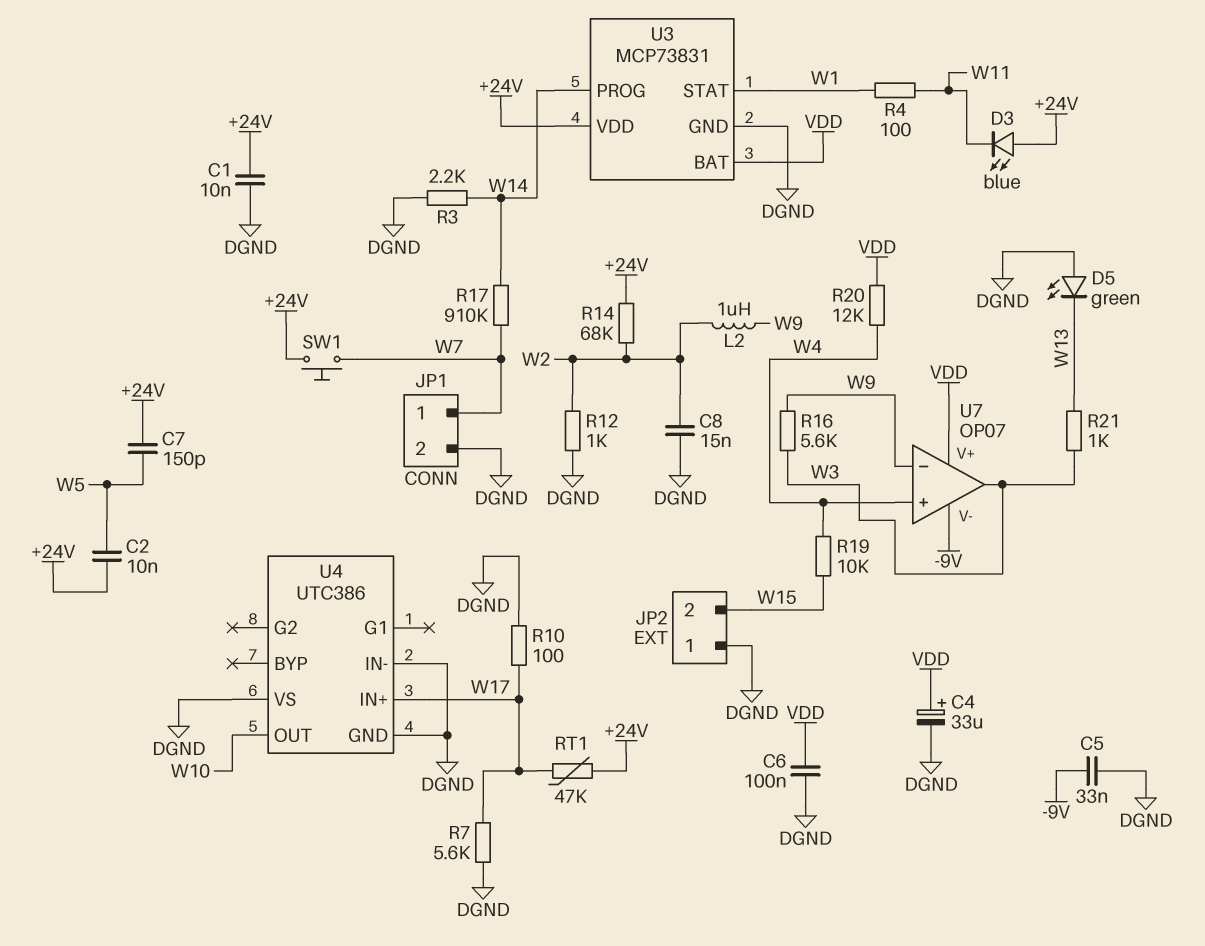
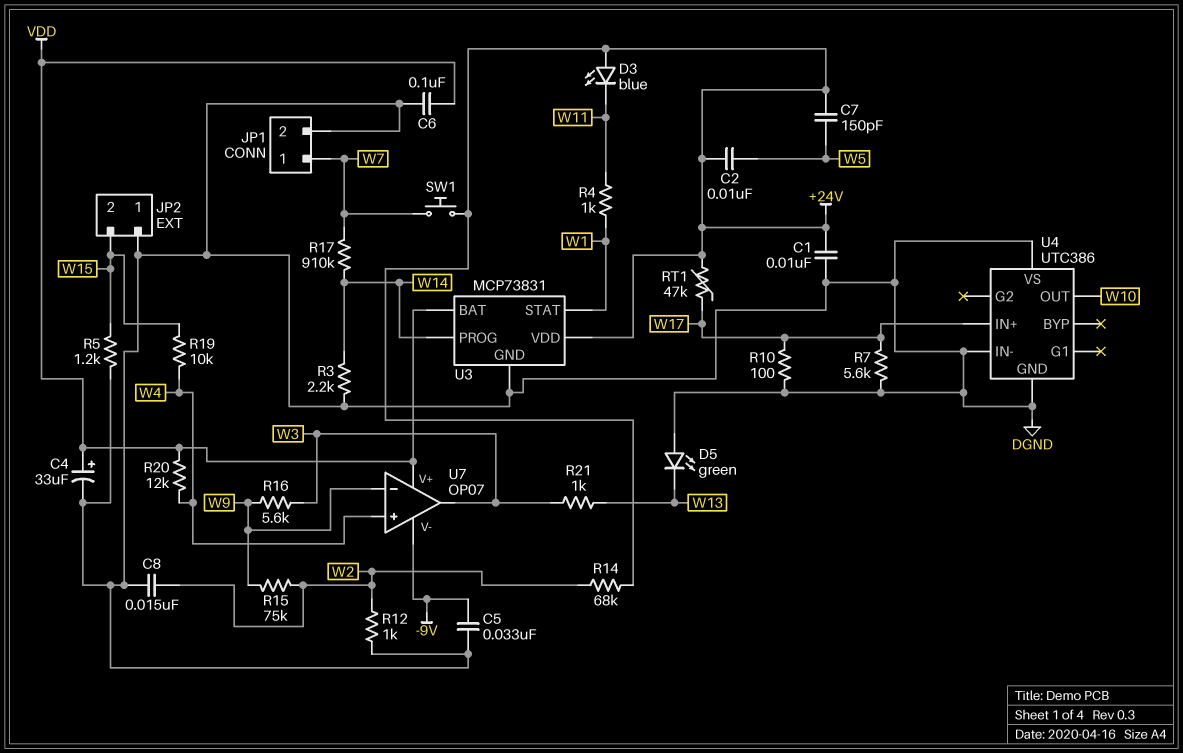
L2: 1uH (W2, W9) -> none
R4: 100 (W1, W11) -> 1k (W1, W11)
R5: none -> 1.2k (DGND, W15)
R15: none -> 75k (W2, W9)

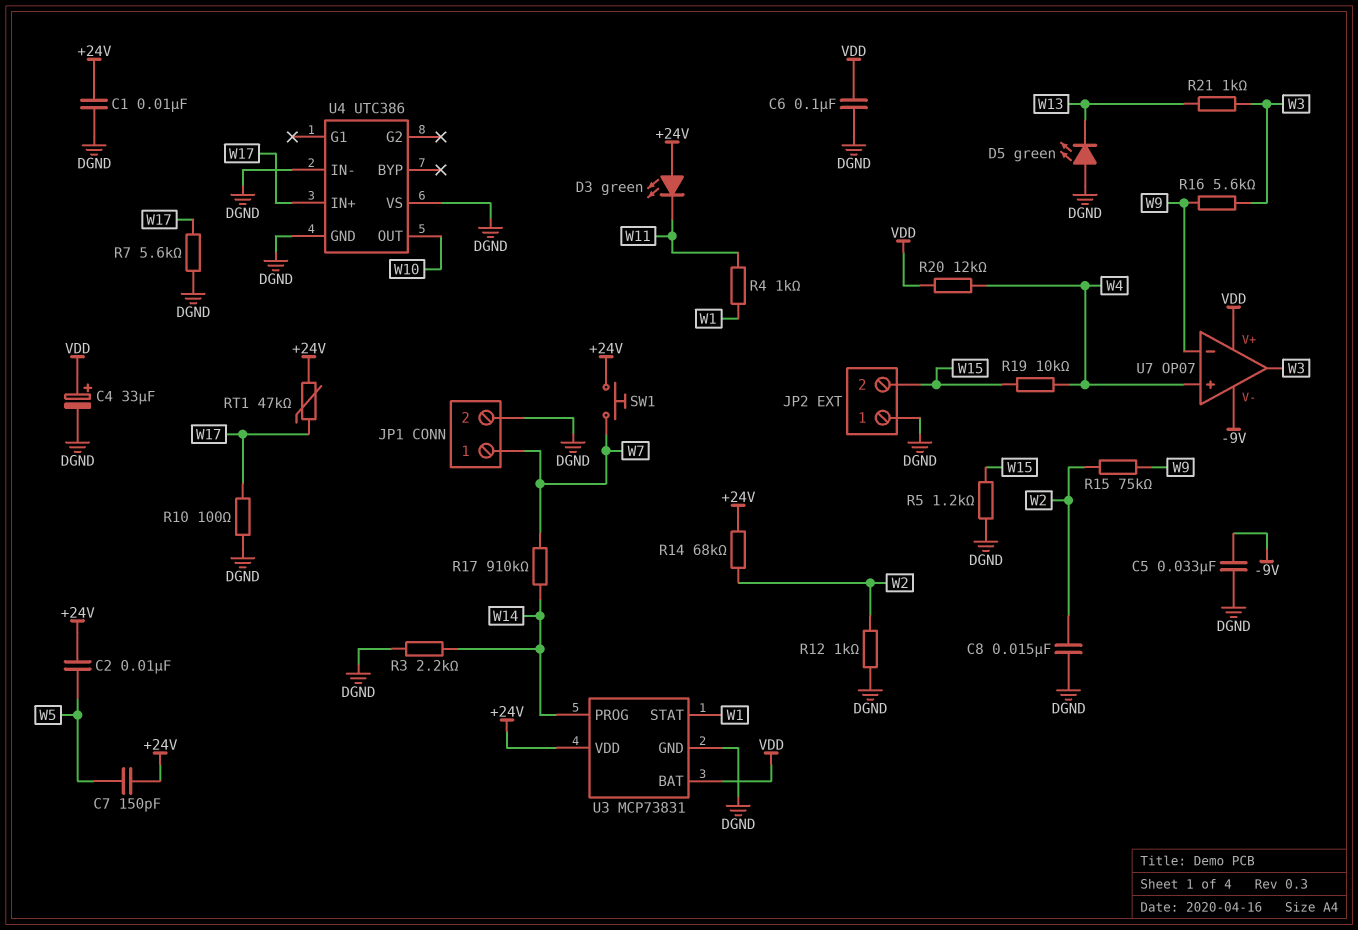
D3: LED blue (A +24V, K W11) -> LED green (A +24V, K W11)

